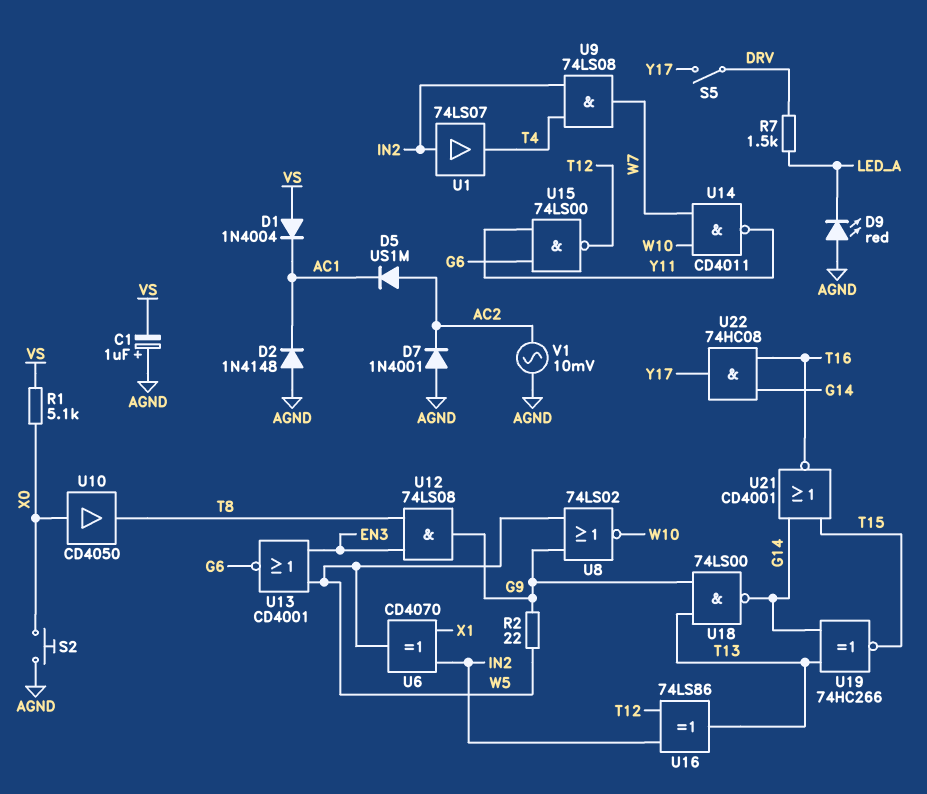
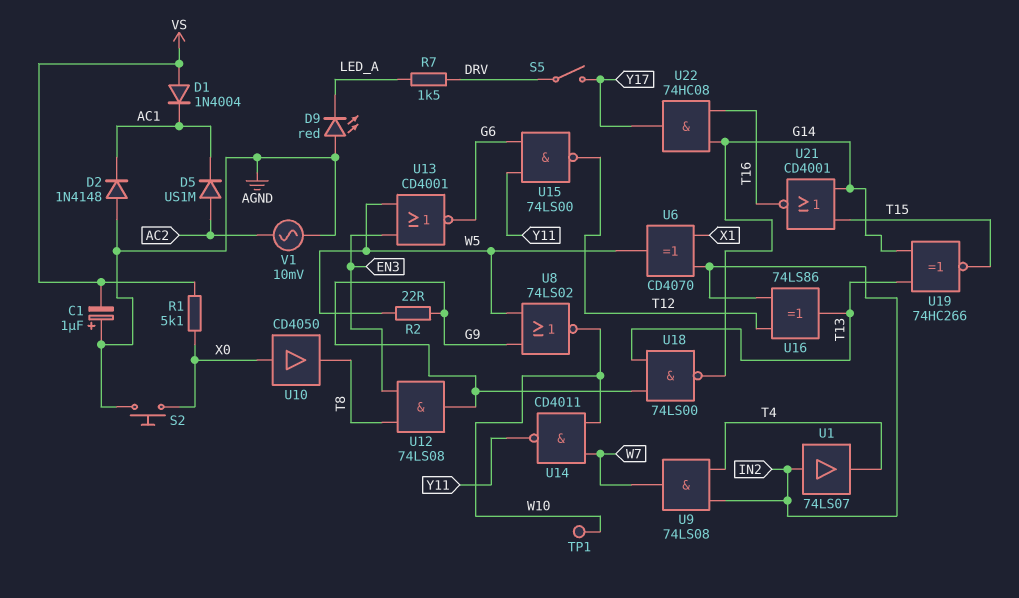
D7: diode 1N4001 (A AGND, K AC2) -> none
TP1: none -> test point (W10)

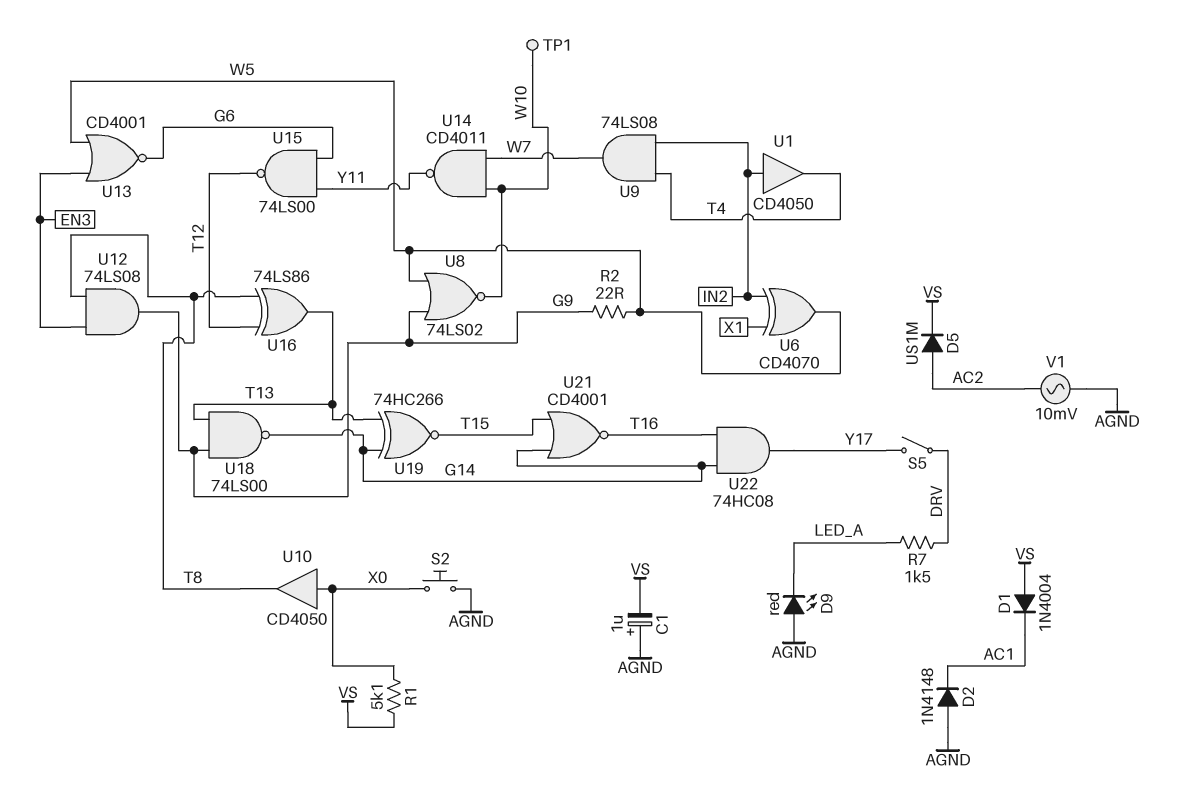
D5: diode US1M (A AC2, K AC1) -> diode US1M (A AC2, K VS)
U1: buffer 74LS07 (in IN2, out T4) -> buffer CD4050 (in IN2, out T4)
U16: XOR 74LS86 (in IN2, in T12, out T13) -> XOR 74LS86 (in T8, in T12, out T13)

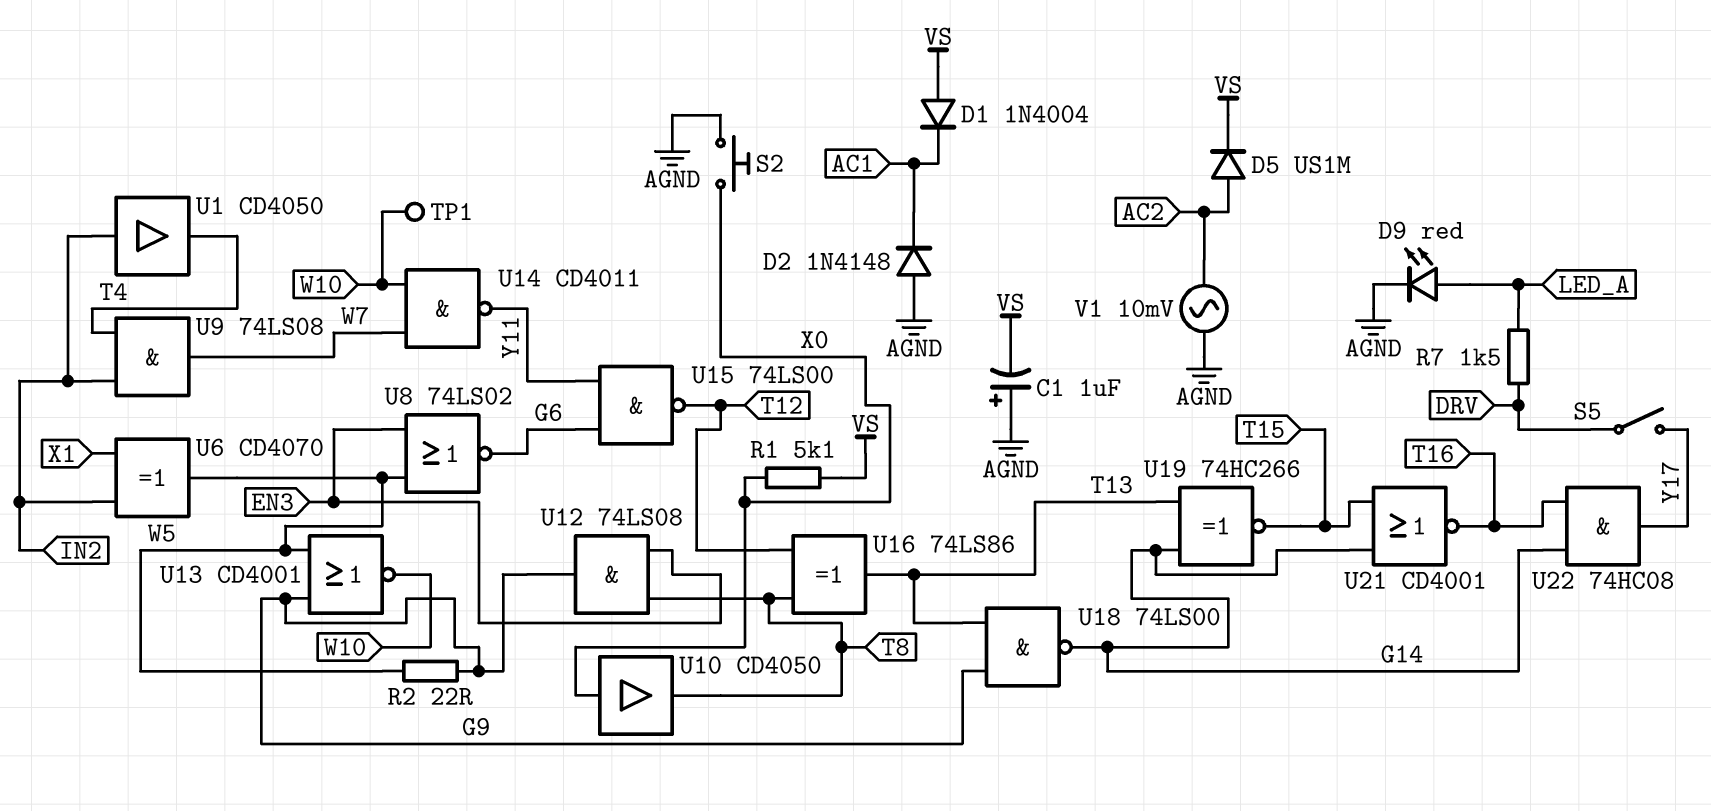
D9: LED red (A AGND, K LED_A) -> LED red (A LED_A, K AGND)
U8: NOR 74LS02 (in G9, in W5, out W10) -> NOR 74LS02 (in EN3, in W5, out G6)
U13: NOR CD4001 (in EN3, in W5, out G6) -> NOR CD4001 (in G9, in W5, out W10)

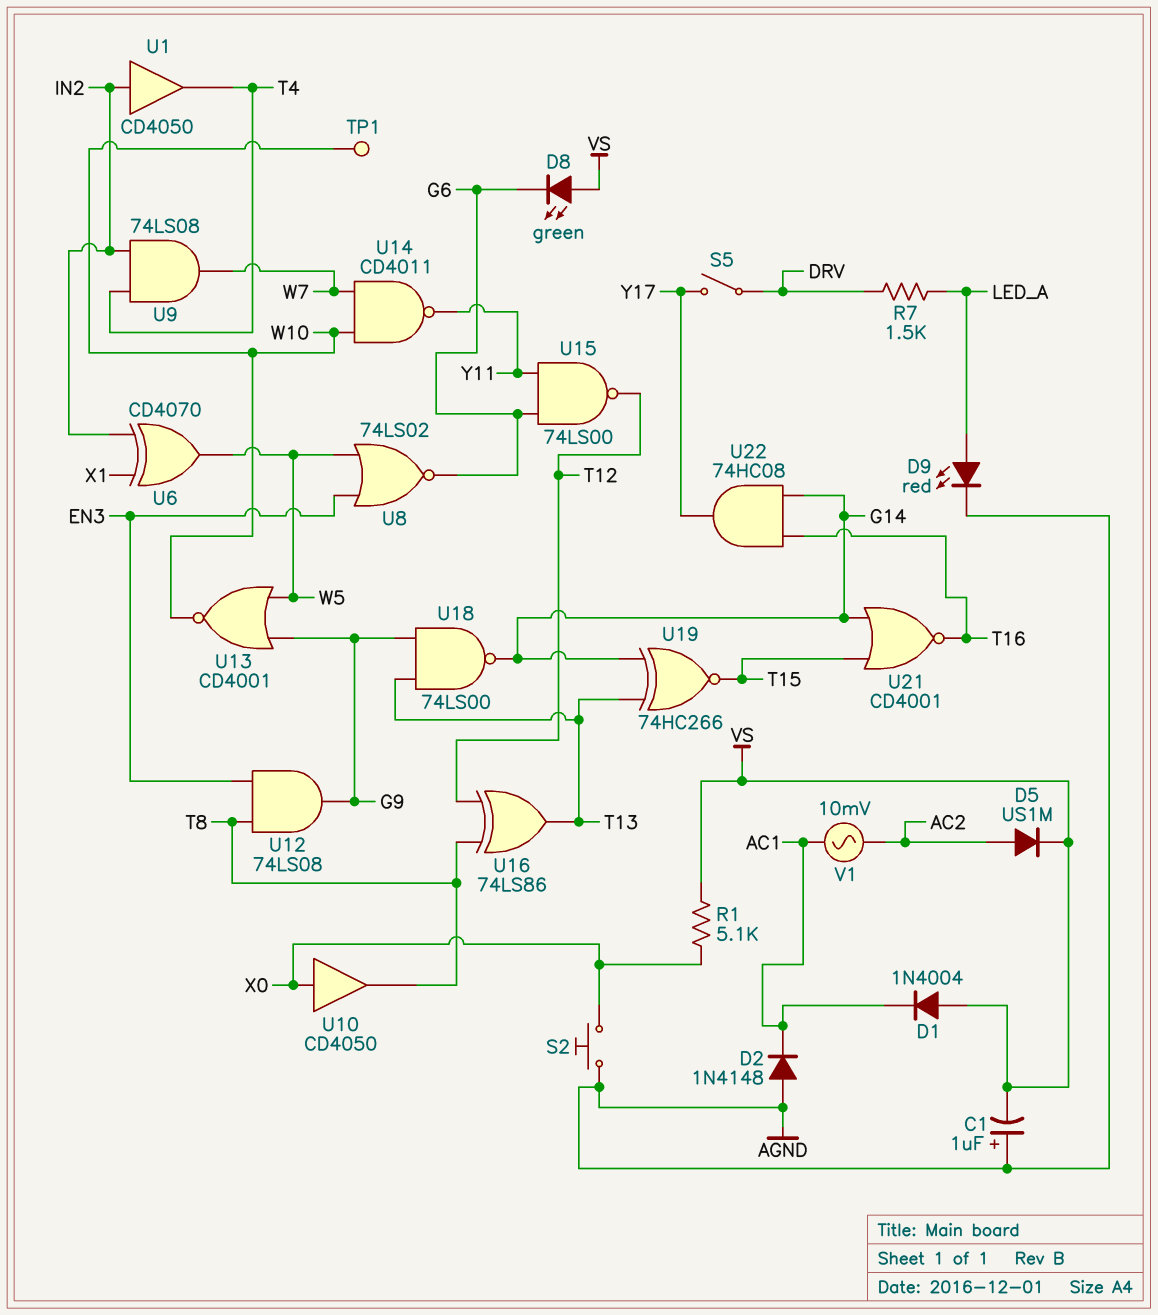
D8: none -> LED green (A VS, K G6)
R2: 22 (G9, W5) -> none
V1: AC 10mV (AC2, AGND) -> AC 10mV (AC1, AC2)

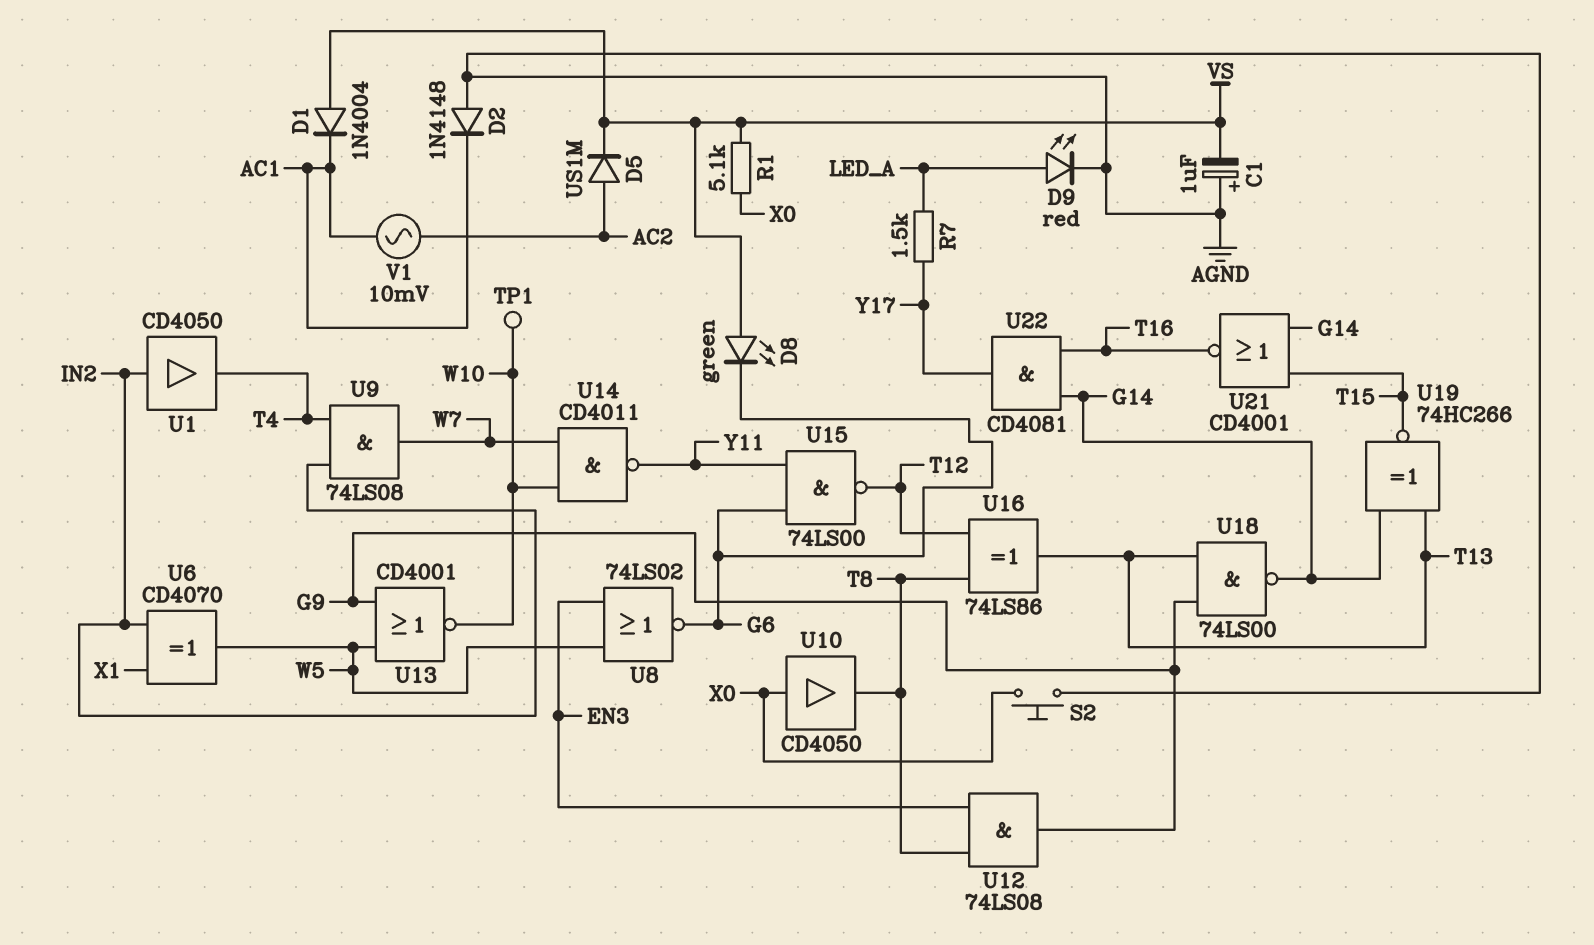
R7: 1.5k (DRV, LED_A) -> 1.5k (LED_A, Y17)
S5: switch (DRV, Y17) -> none
U22: AND 74HC08 (in G14, in T16, out Y17) -> AND CD4081 (in G14, in T16, out Y17)

